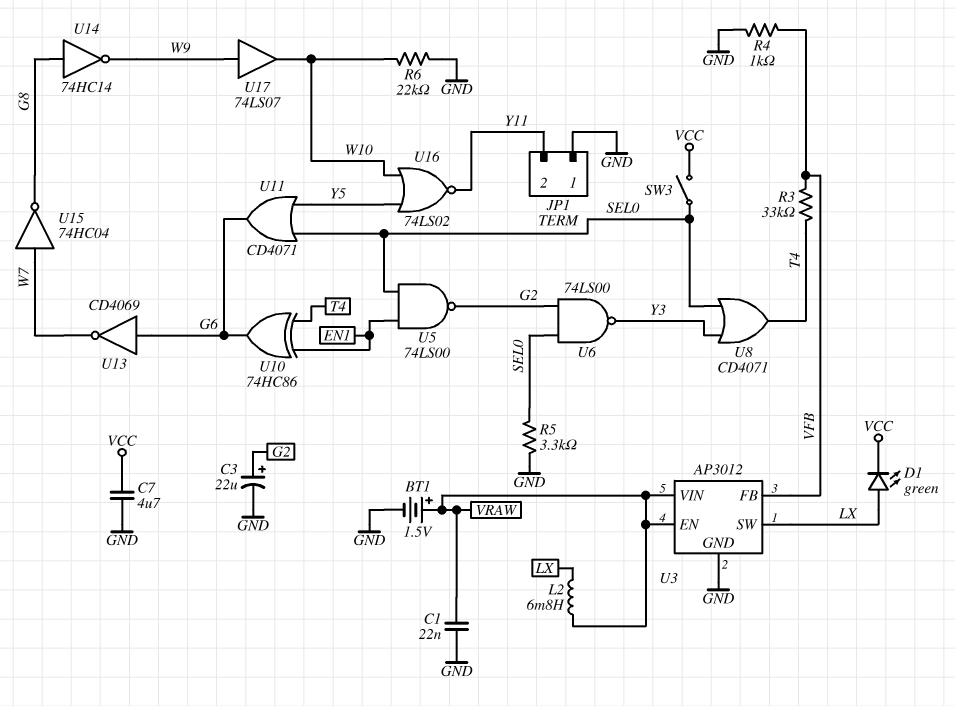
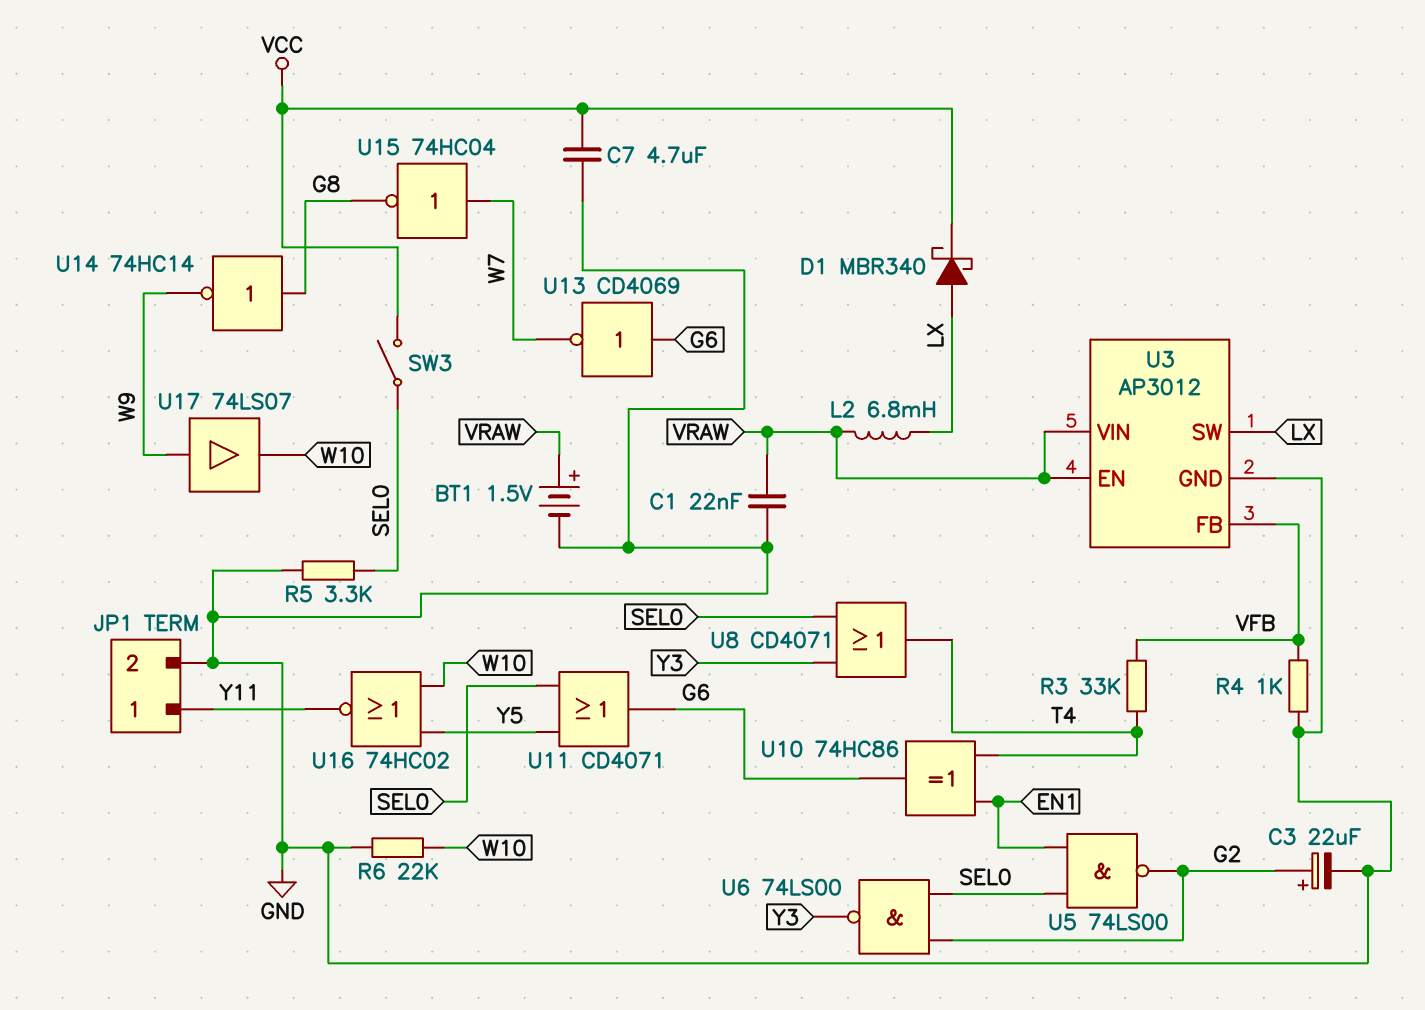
D1: LED green (A LX, K VCC) -> schottky MBR340 (A LX, K VCC)
JP1 pin 1: GND -> Y11
JP1 pin 2: Y11 -> GND
U16: NOR 74LS02 (in W10, in Y5, out Y11) -> NOR 74HC02 (in W10, in Y5, out Y11)

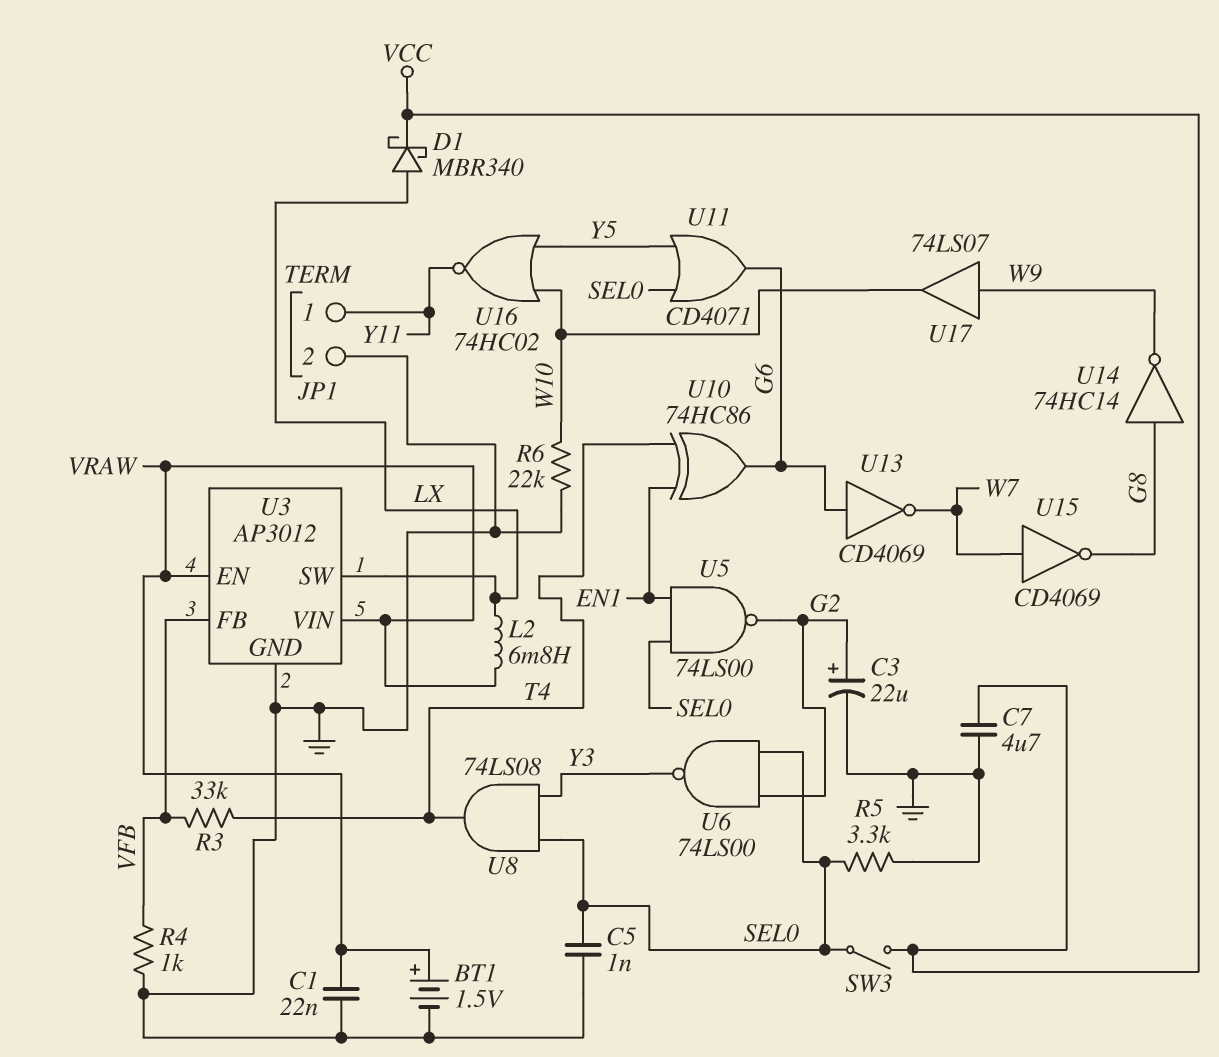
C5: none -> 1nF (GND, SEL0)
U8: OR CD4071 (in SEL0, in Y3, out T4) -> AND 74LS08 (in SEL0, in Y3, out T4)
U15: NOT 74HC04 (in W7, out G8) -> NOT CD4069 (in W7, out G8)

